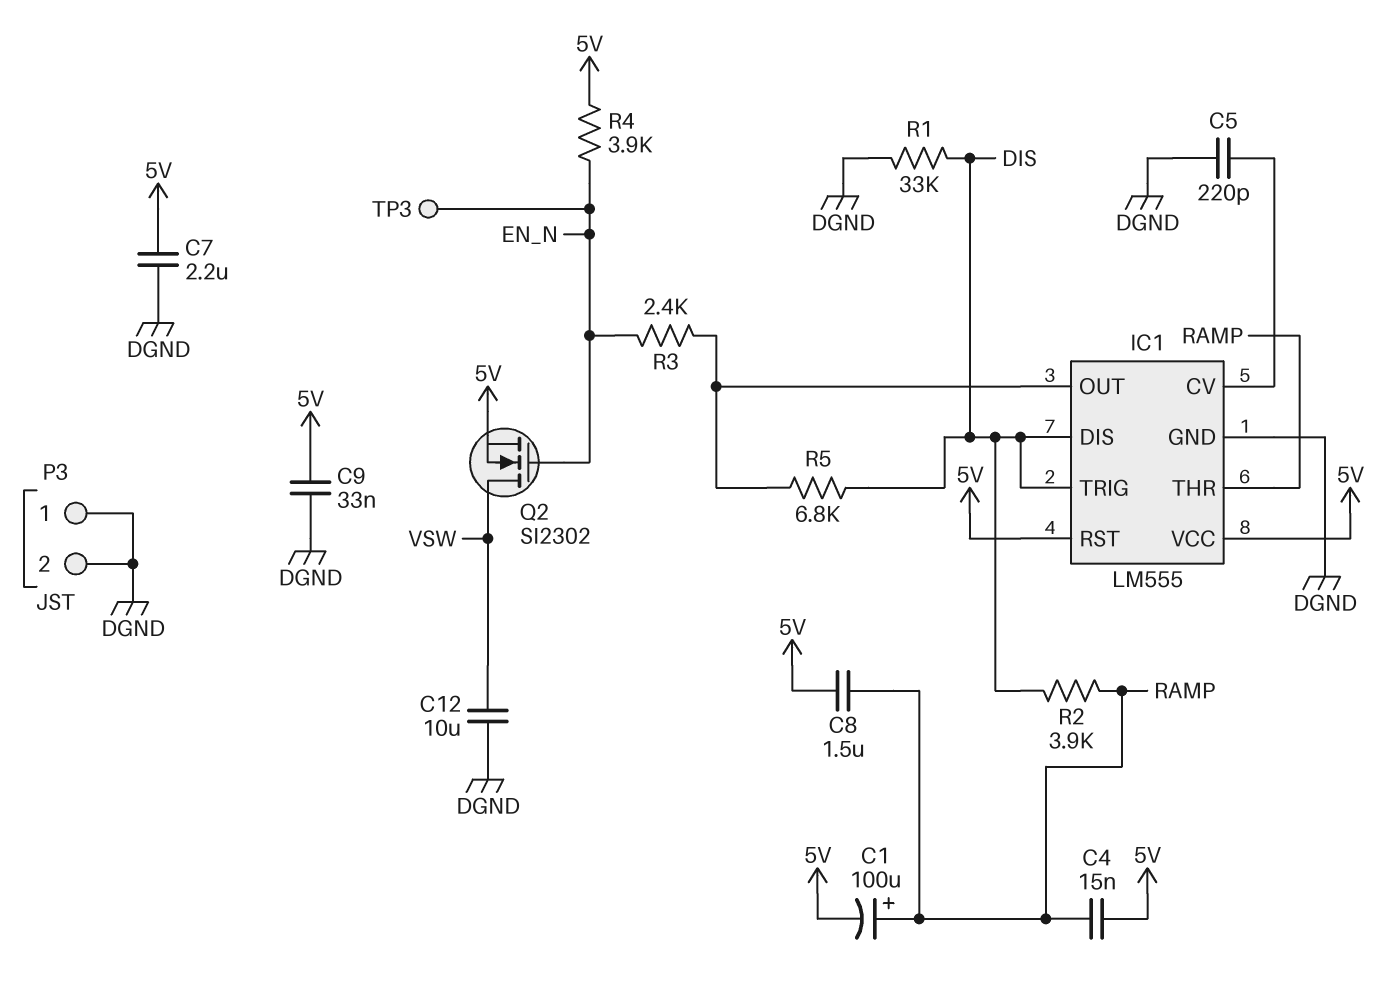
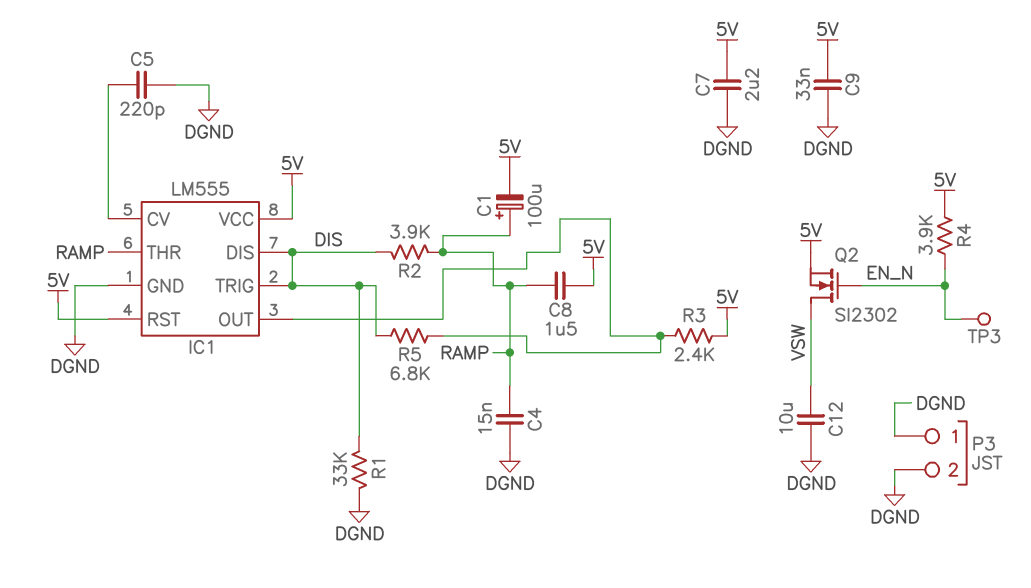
C4: 15nF (5V, RAMP) -> 15nF (DGND, RAMP)
R3: 2.4k (EN_N, IC1/OUT) -> 2.4k (5V, IC1/OUT)

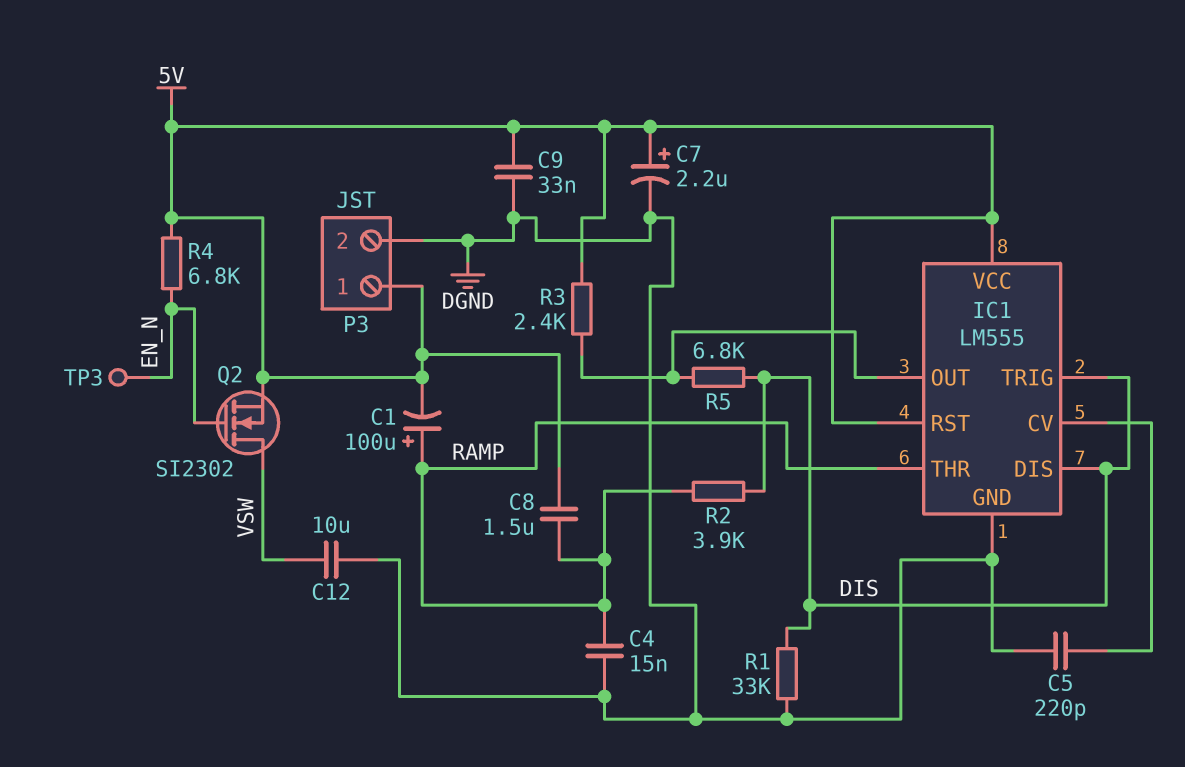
C7: 2.2uF (5V, DGND) -> 2.2uF (plus 5V, minus DGND)
P3 pin 1: DGND -> 5V
R4: 3.9k (5V, EN_N) -> 6.8k (5V, EN_N)

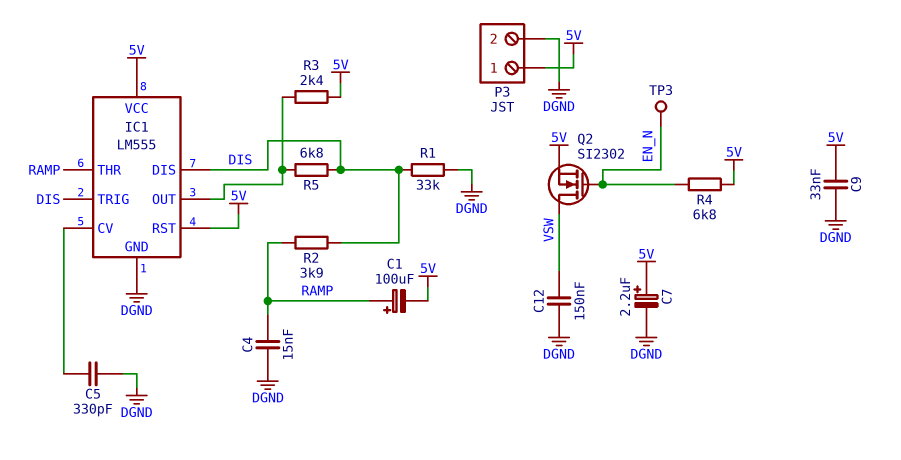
C5: 220pF (DGND, IC1/CV) -> 330pF (DGND, IC1/CV)
C8: 1.5uF (5V, RAMP) -> none
C12: 10uF (DGND, VSW) -> 150nF (DGND, VSW)

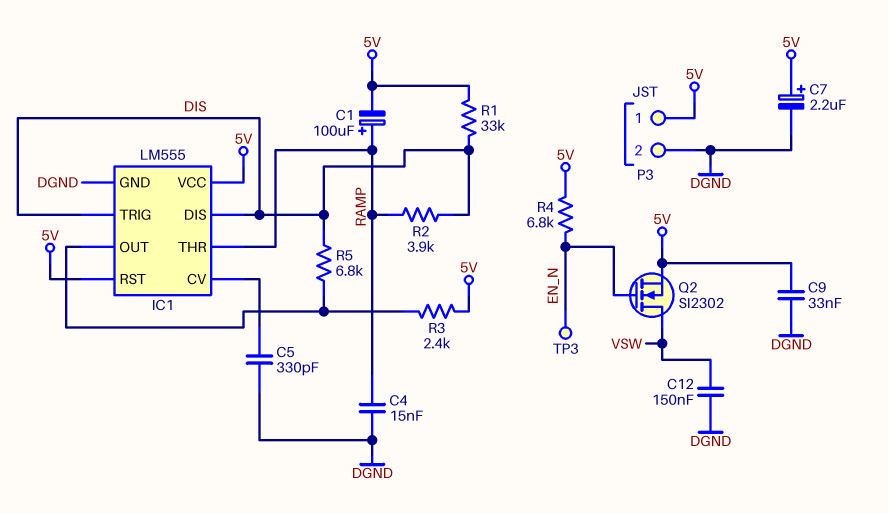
R1: 33k (DGND, DIS) -> 33k (5V, DIS)

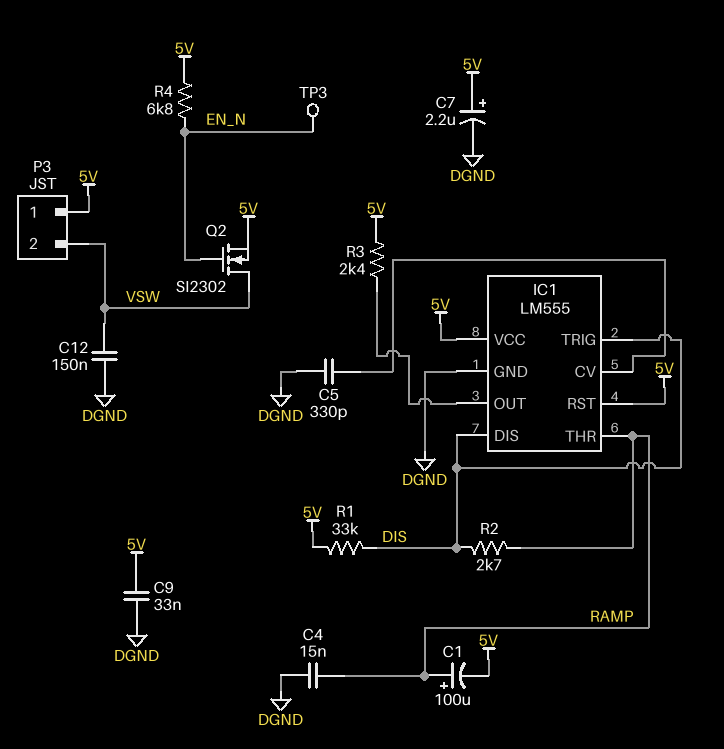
P3 pin 2: DGND -> VSW
R2: 3.9k (DIS, RAMP) -> 2.7k (DIS, RAMP)
R5: 6.8k (DIS, IC1/OUT) -> none

